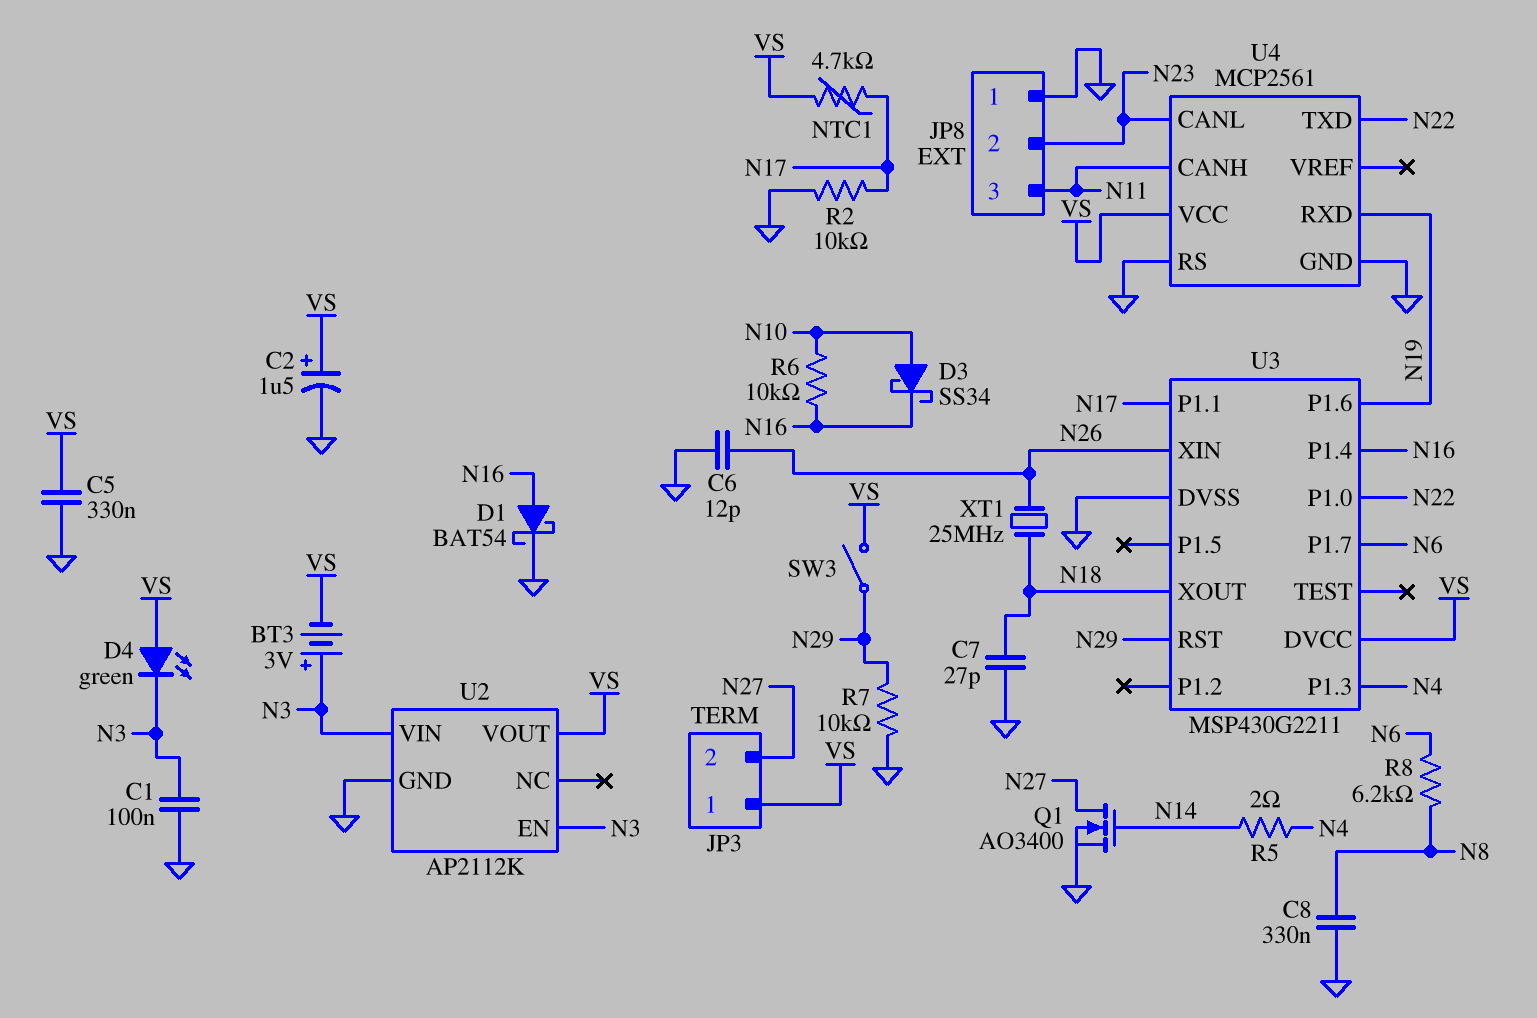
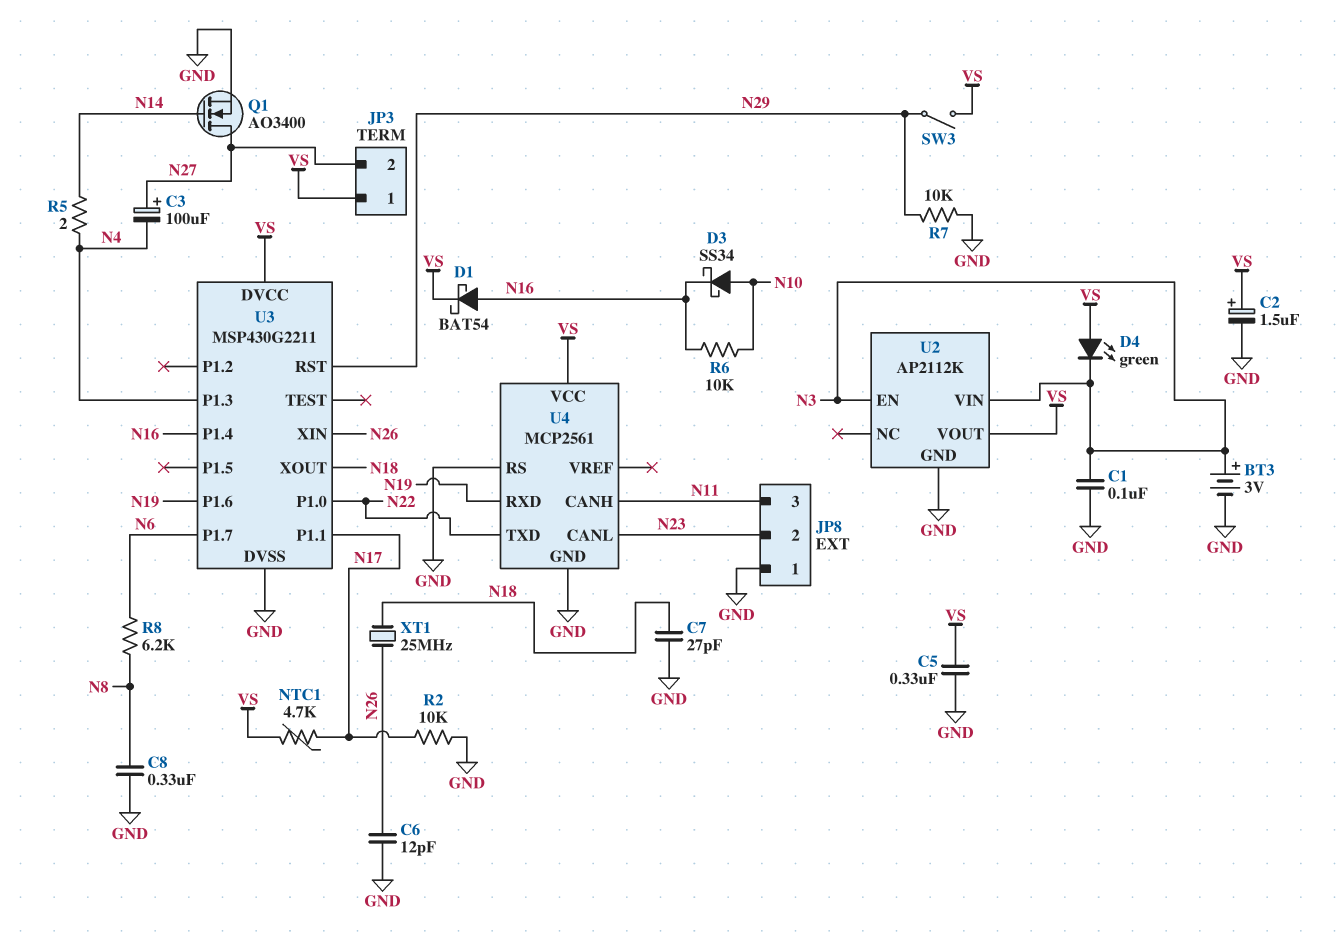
BT3: 3V (plus N3, minus VS) -> 3V (plus N3, minus GND)
C3: none -> 100uF (plus N27, minus N4)
D1: schottky BAT54 (A N16, K GND) -> schottky BAT54 (A N16, K VS)

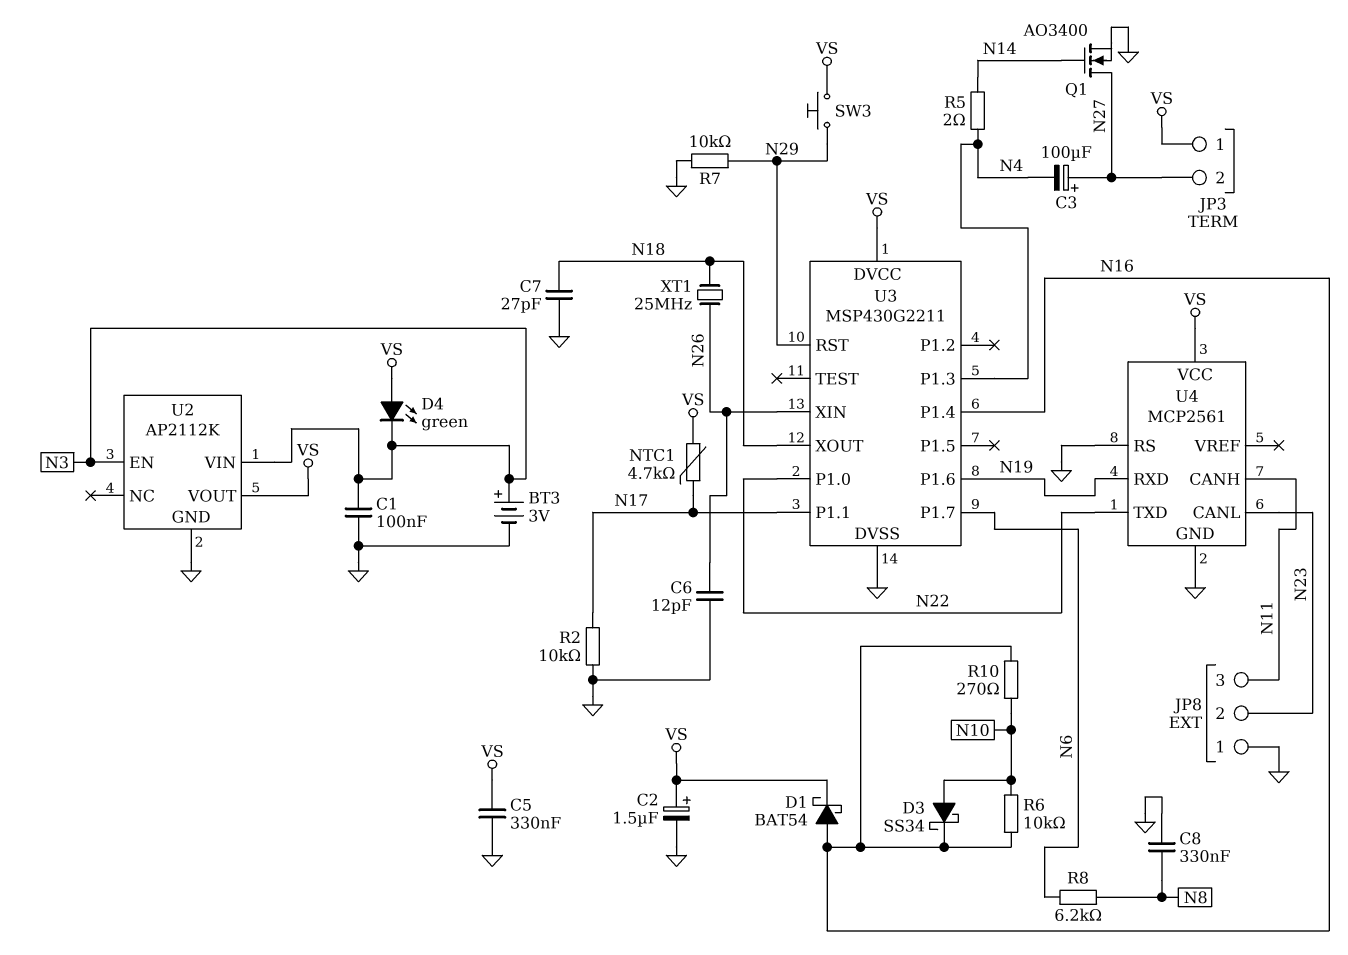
R10: none -> 270 (N10, N16)
SW3: switch (N29, VS) -> button (N29, VS)

